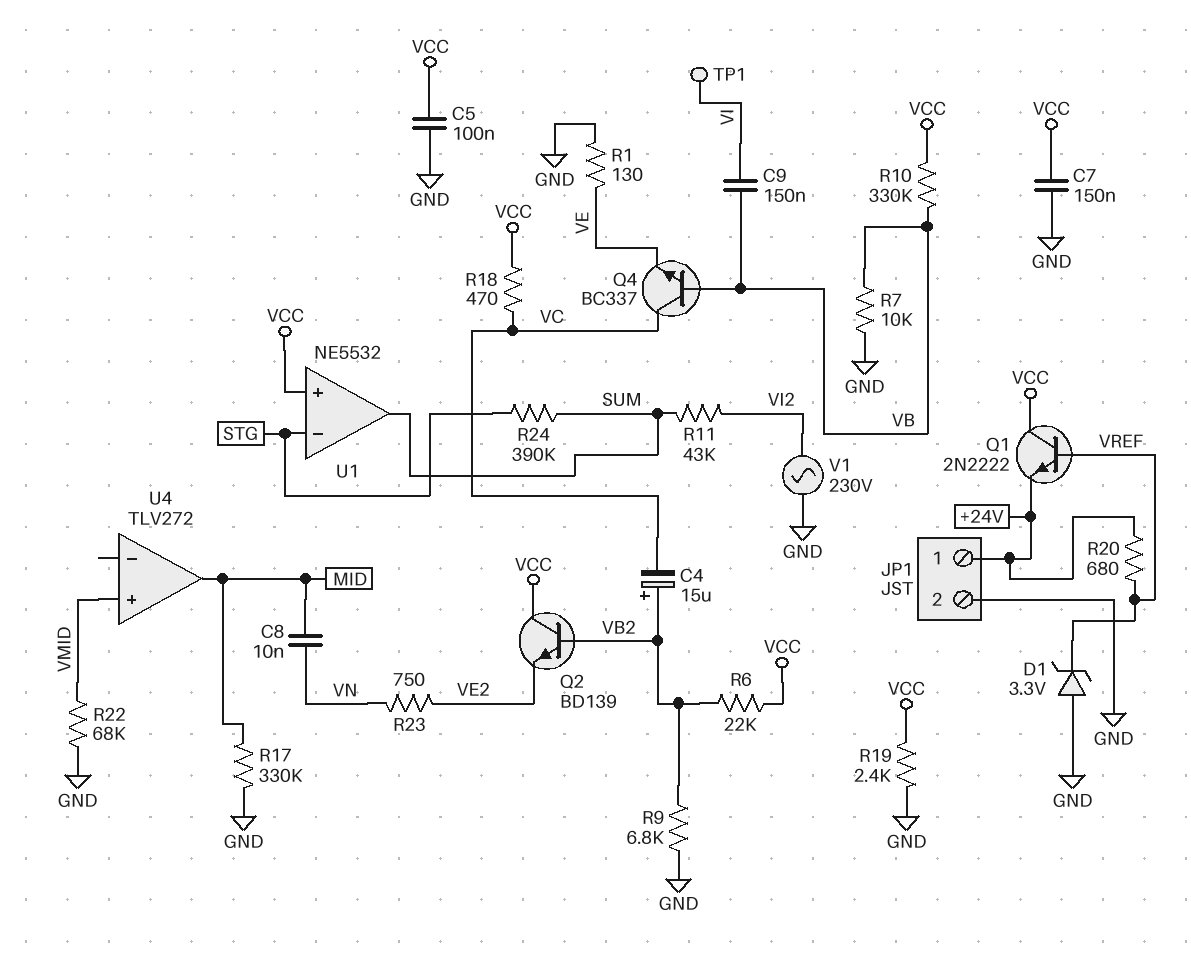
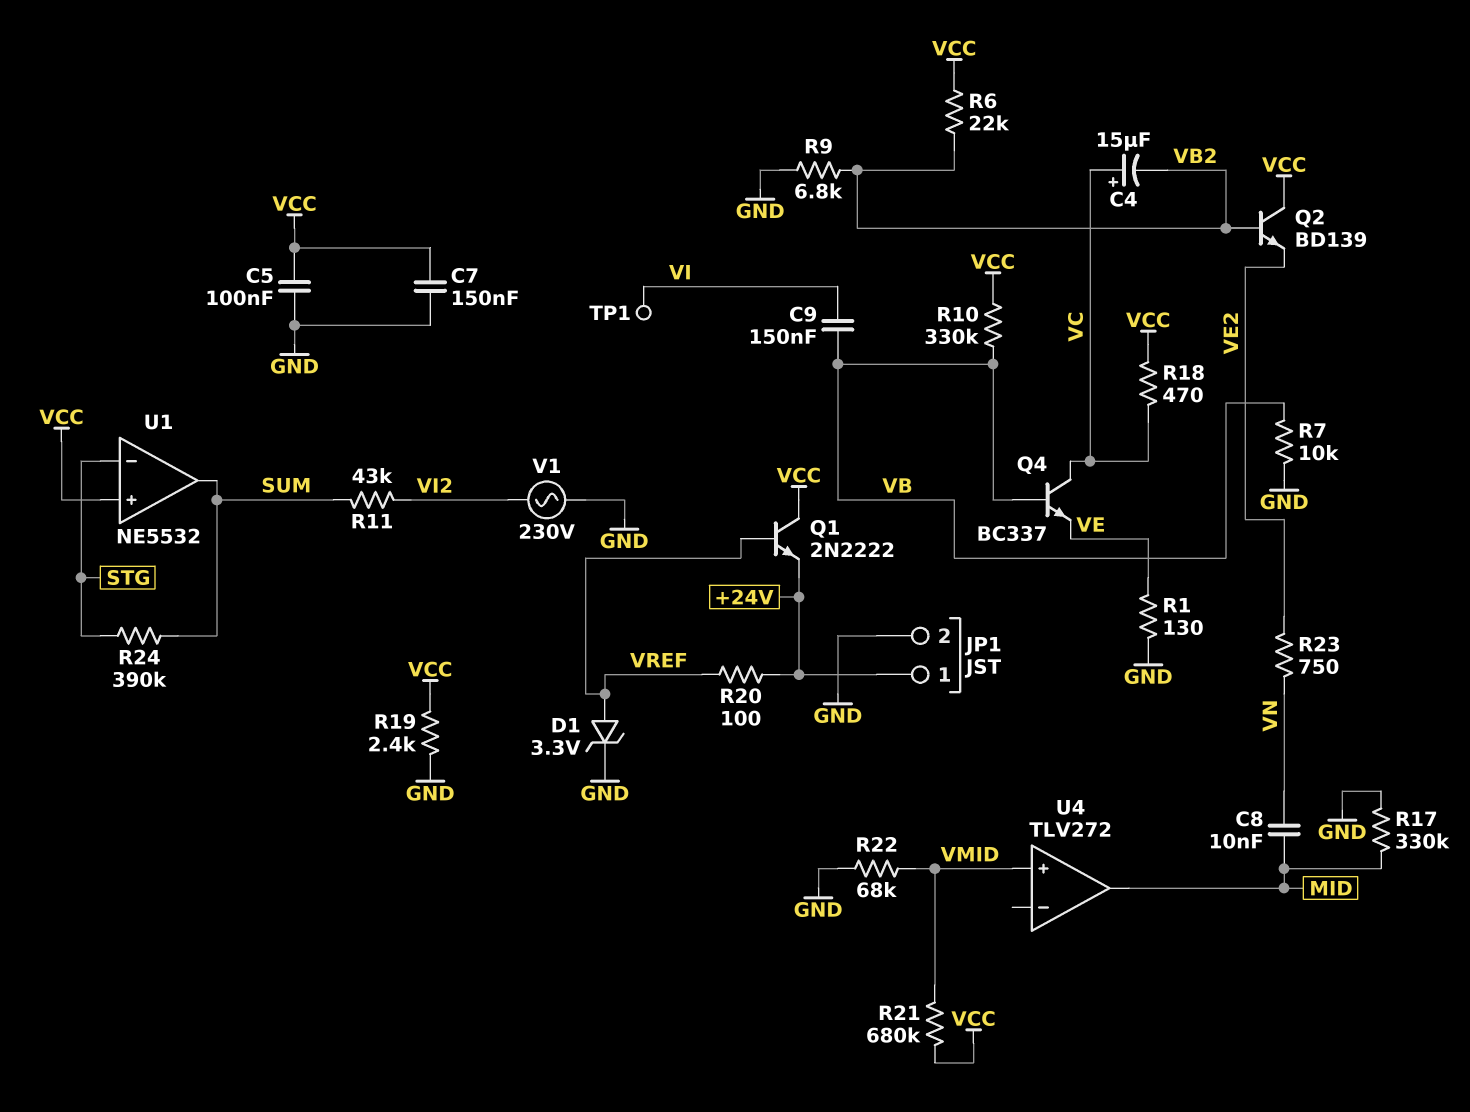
C4: 15uF (plus VB2, minus VC) -> 15uF (plus VC, minus VB2)
D1: zener 3.3V (A GND, K VREF) -> zener 3.3V (A VREF, K GND)
R20: 680 (+24V, VREF) -> 100 (+24V, VREF)
R21: none -> 680k (VCC, VMID)

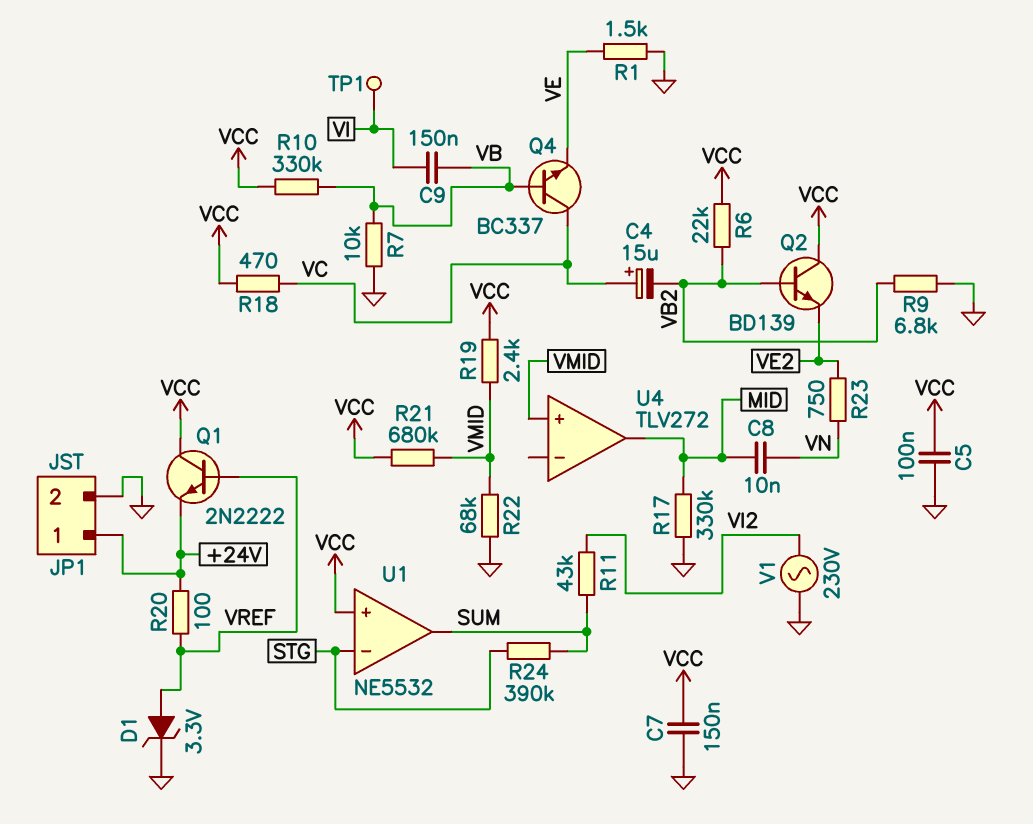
R1: 130 (GND, VE) -> 1.5k (GND, VE)
R19: 2.4k (GND, VCC) -> 2.4k (VCC, VMID)

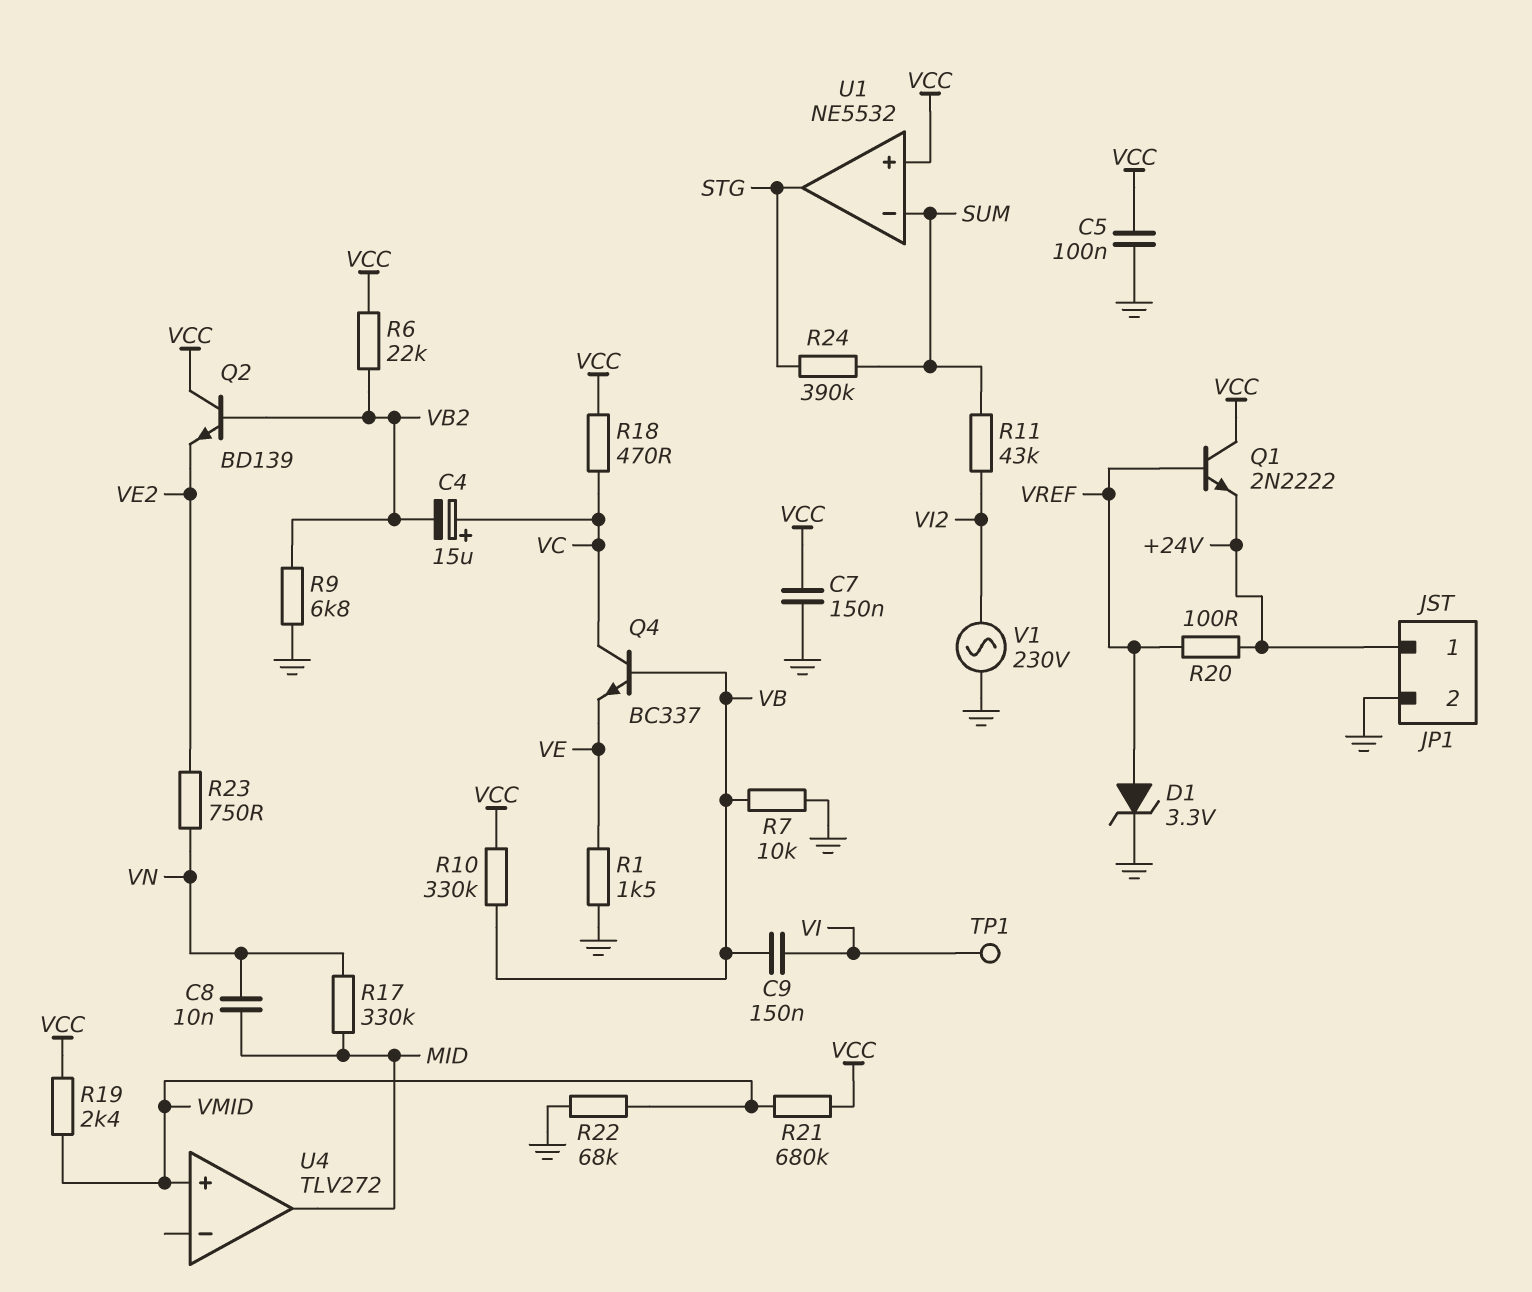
R17: 330k (GND, MID) -> 330k (MID, VN)
U1 pin in-: STG -> SUM
U1 pin out: SUM -> STG

